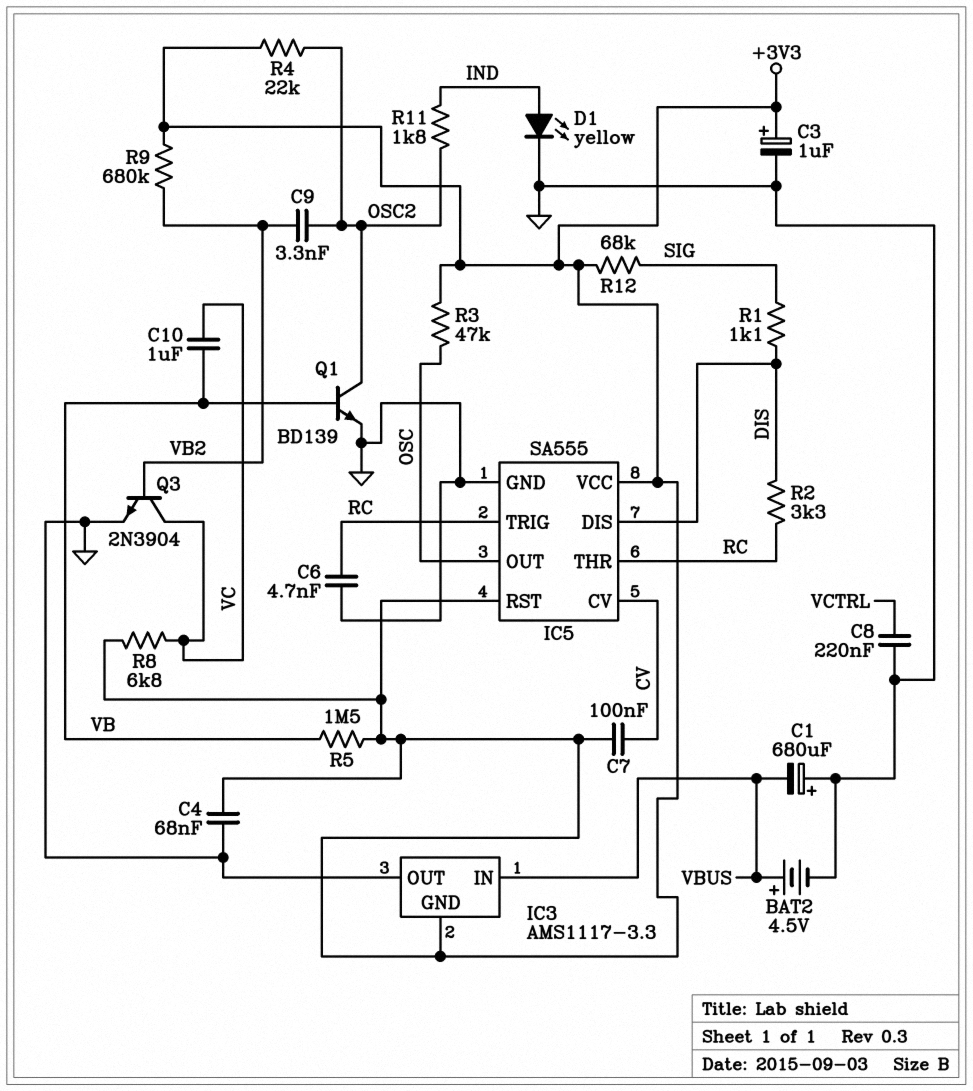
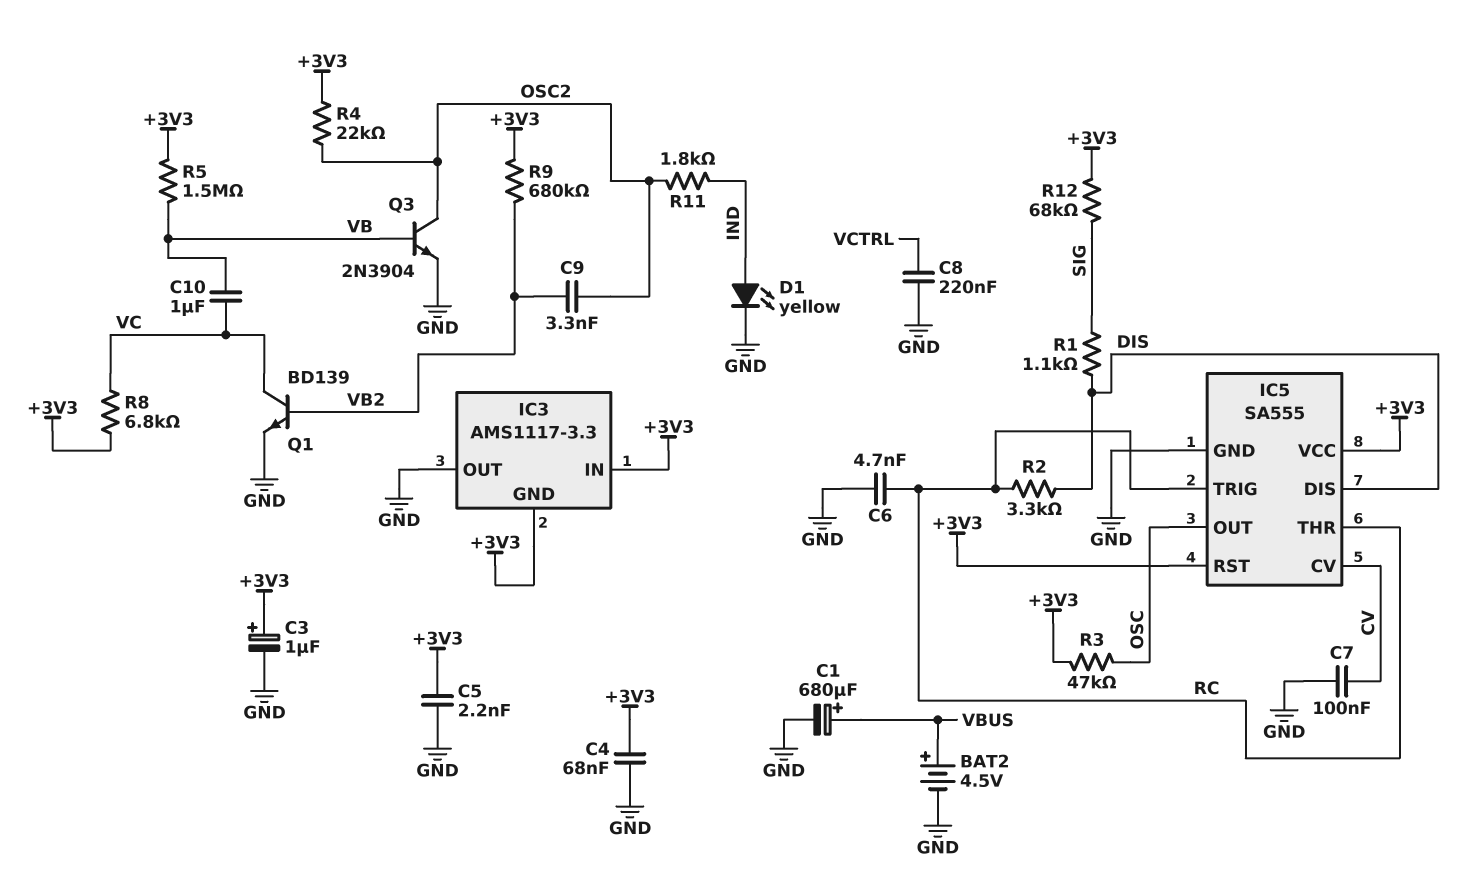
C1: 680uF (plus GND, minus VBUS) -> 680uF (plus VBUS, minus GND)
C5: none -> 2.2nF (+3V3, GND)
C7: 100nF (+3V3, CV) -> 100nF (CV, GND)
IC3 pin IN: VBUS -> +3V3
Q1: NPN BD139 (B VB, C OSC2, E GND) -> NPN BD139 (B VB2, C VC, E GND)
Q3: NPN 2N3904 (B VB2, C VC, E GND) -> NPN 2N3904 (B VB, C OSC2, E GND)

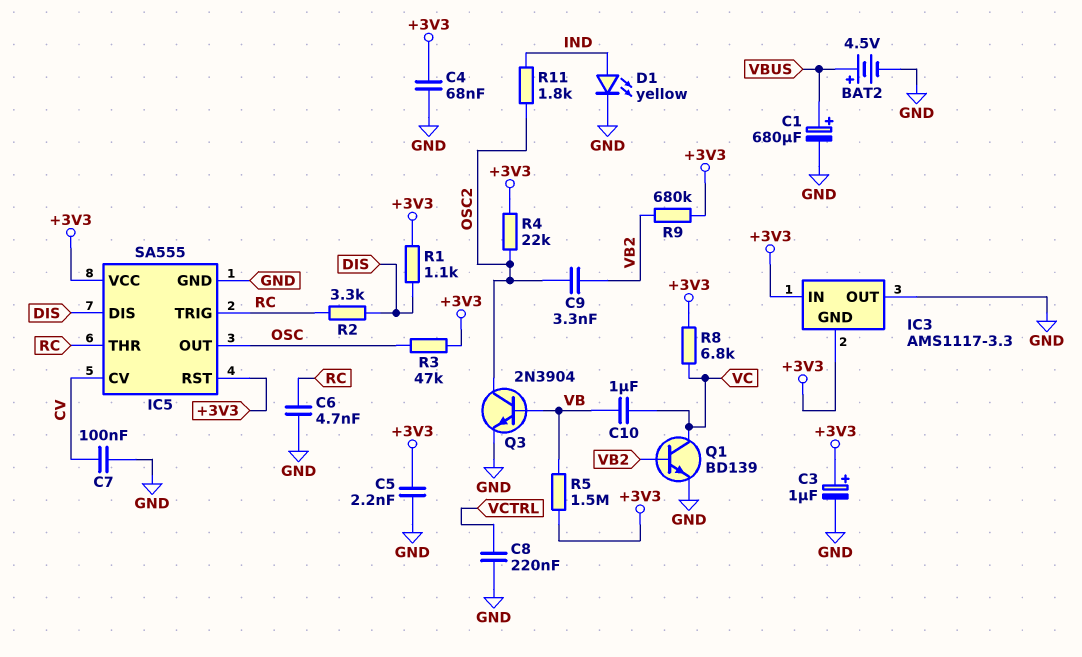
R1: 1.1k (DIS, SIG) -> 1.1k (+3V3, DIS)
R12: 68k (+3V3, SIG) -> none

